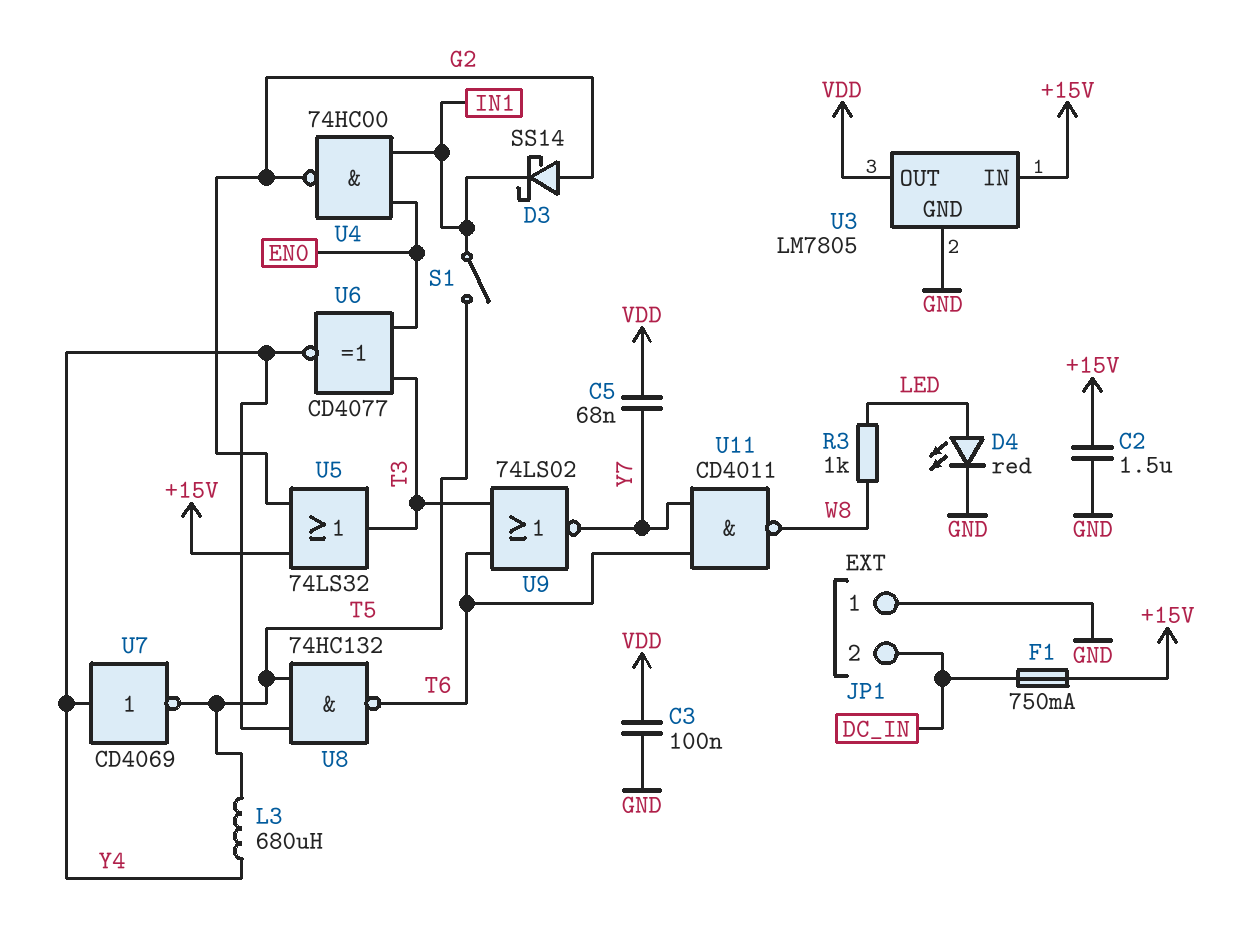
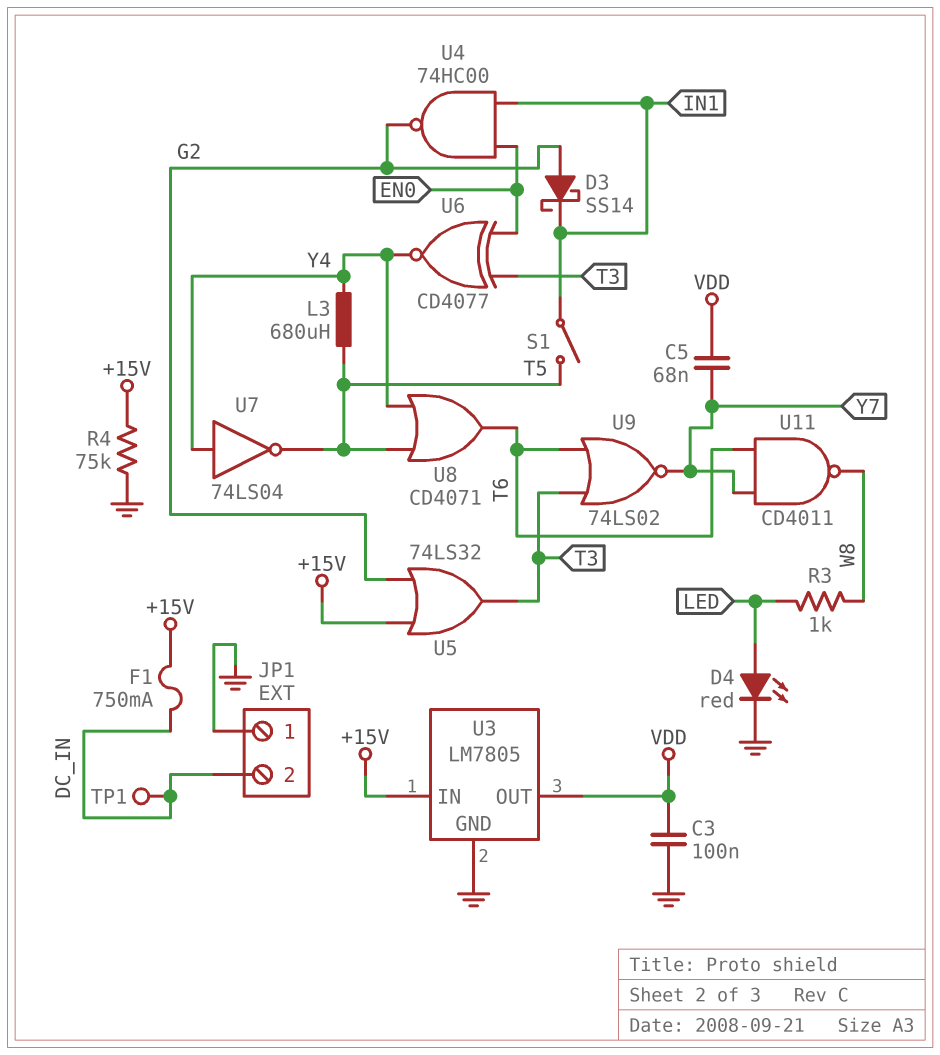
C2: 1.5uF (+15V, GND) -> none
R4: none -> 75k (+15V, GND)
TP1: none -> test point (DC_IN)
U7: NOT CD4069 (in Y4, out T5) -> NOT 74LS04 (in Y4, out T5)
U8: NAND 74HC132 (in T5, in Y4, out T6) -> OR CD4071 (in T5, in Y4, out T6)

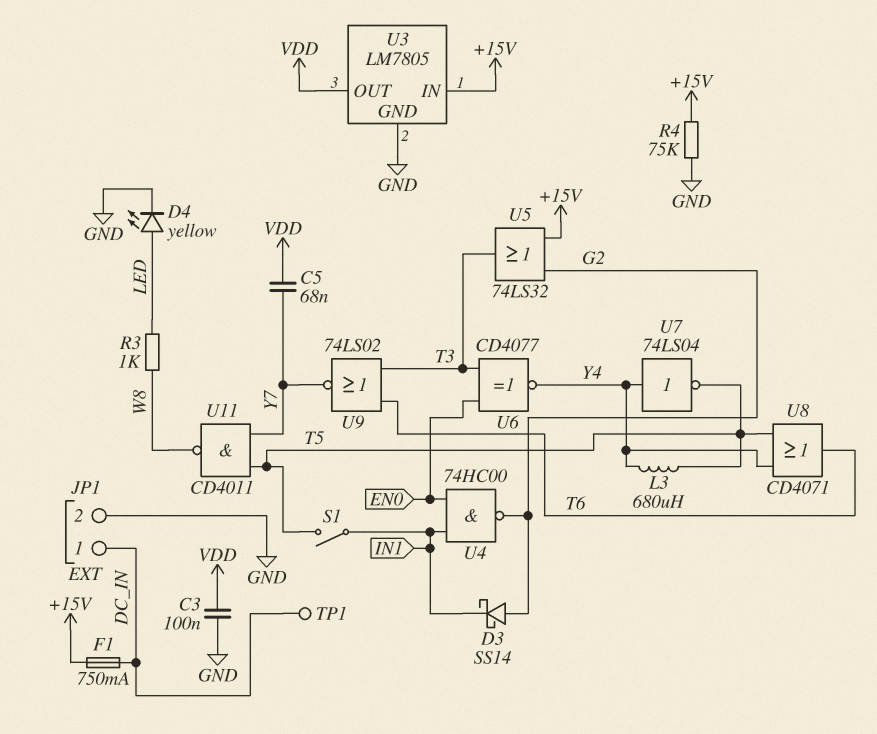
D4: LED red (A LED, K GND) -> LED yellow (A LED, K GND)
JP1 pin 1: GND -> DC_IN
JP1 pin 2: DC_IN -> GND
U11: NAND CD4011 (in T6, in Y7, out W8) -> NAND CD4011 (in T5, in Y7, out W8)

